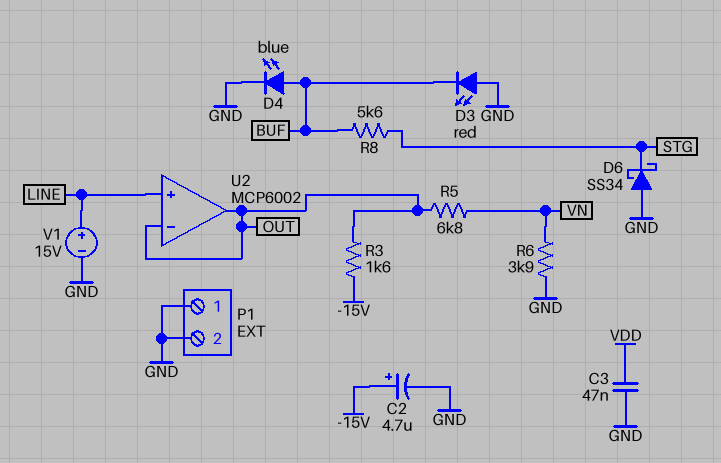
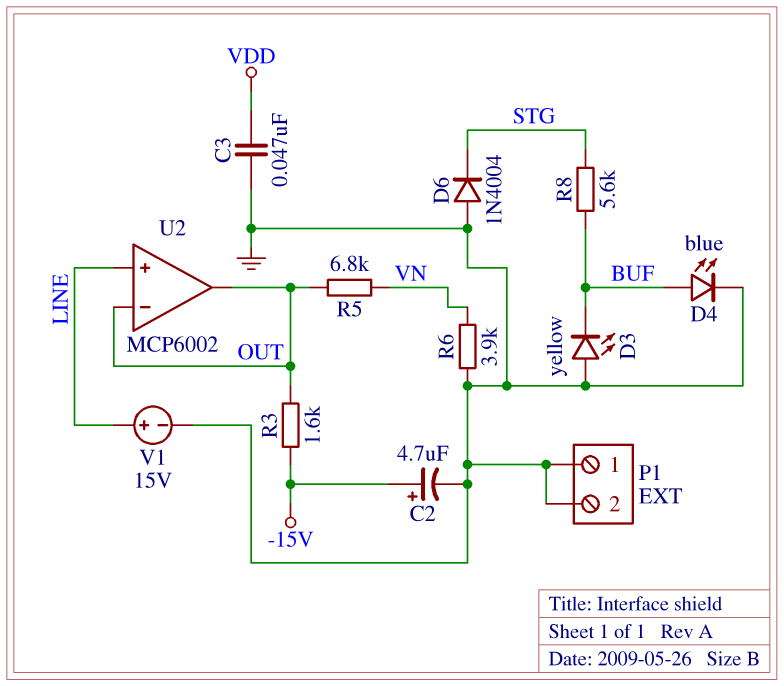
D3: LED red (A GND, K BUF) -> LED yellow (A GND, K BUF)
D6: schottky SS34 (A GND, K STG) -> diode 1N4004 (A GND, K STG)

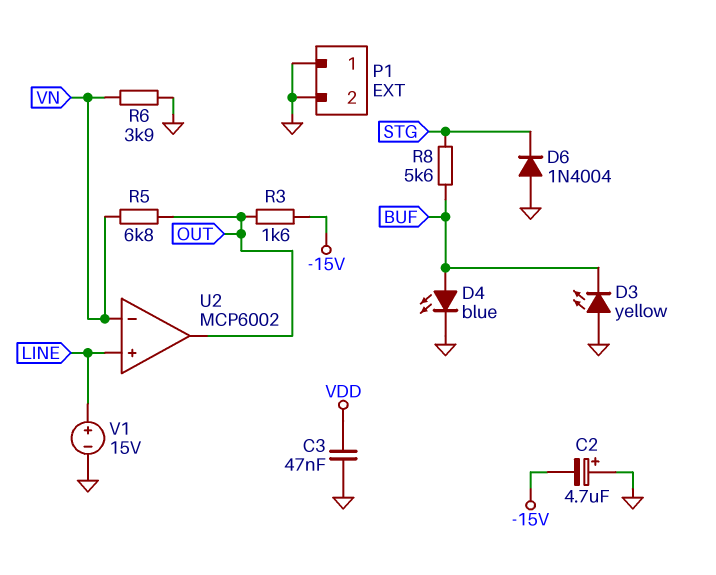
C2: 4.7uF (plus -15V, minus GND) -> 4.7uF (plus GND, minus -15V)
U2 pin in-: OUT -> VN

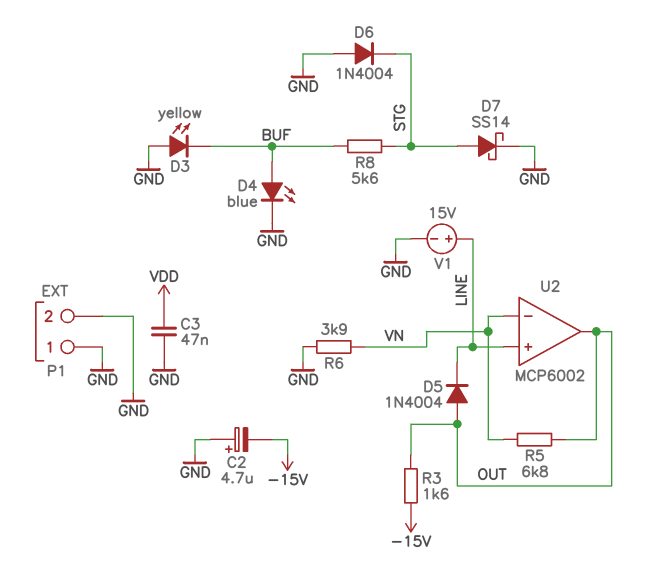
D5: none -> diode 1N4004 (A OUT, K LINE)
D7: none -> schottky SS14 (A STG, K GND)

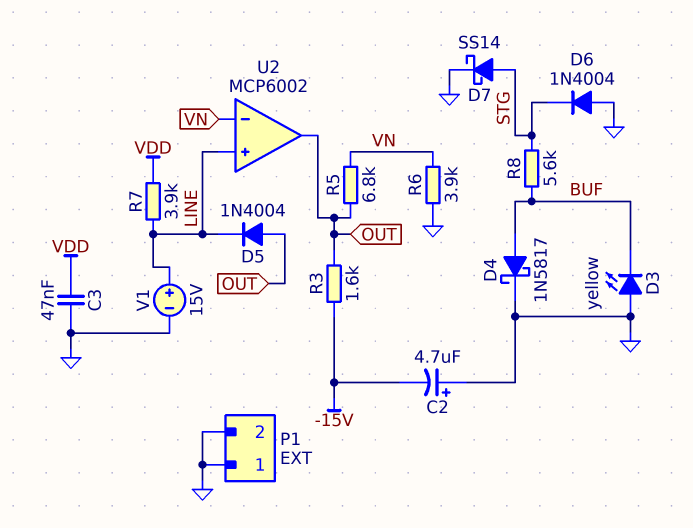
D4: LED blue (A BUF, K GND) -> schottky 1N5817 (A BUF, K GND)
R7: none -> 3.9k (LINE, VDD)

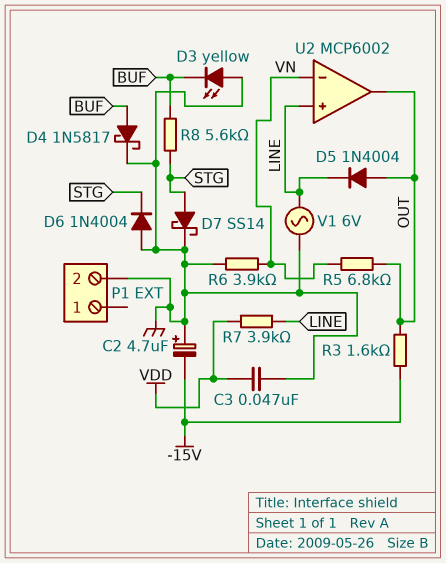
P1 pin 1: GND -> none
V1: 15V (plus LINE, minus GND) -> AC 6V (GND, LINE)

